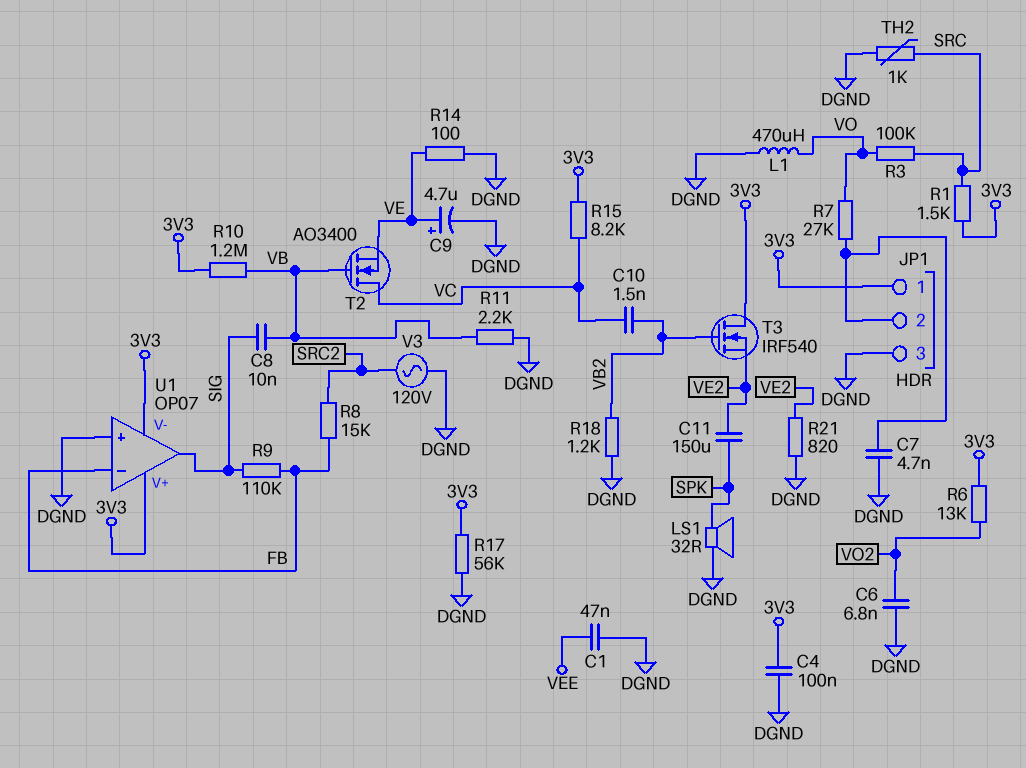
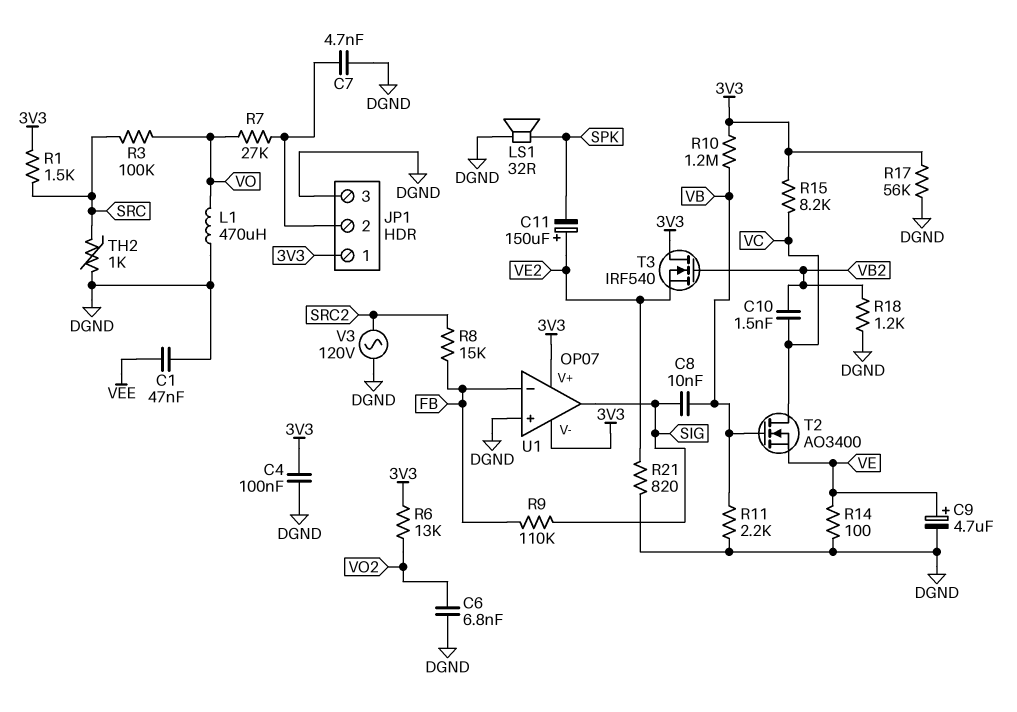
C11: 150uF (SPK, VE2) -> 150uF (plus VE2, minus SPK)

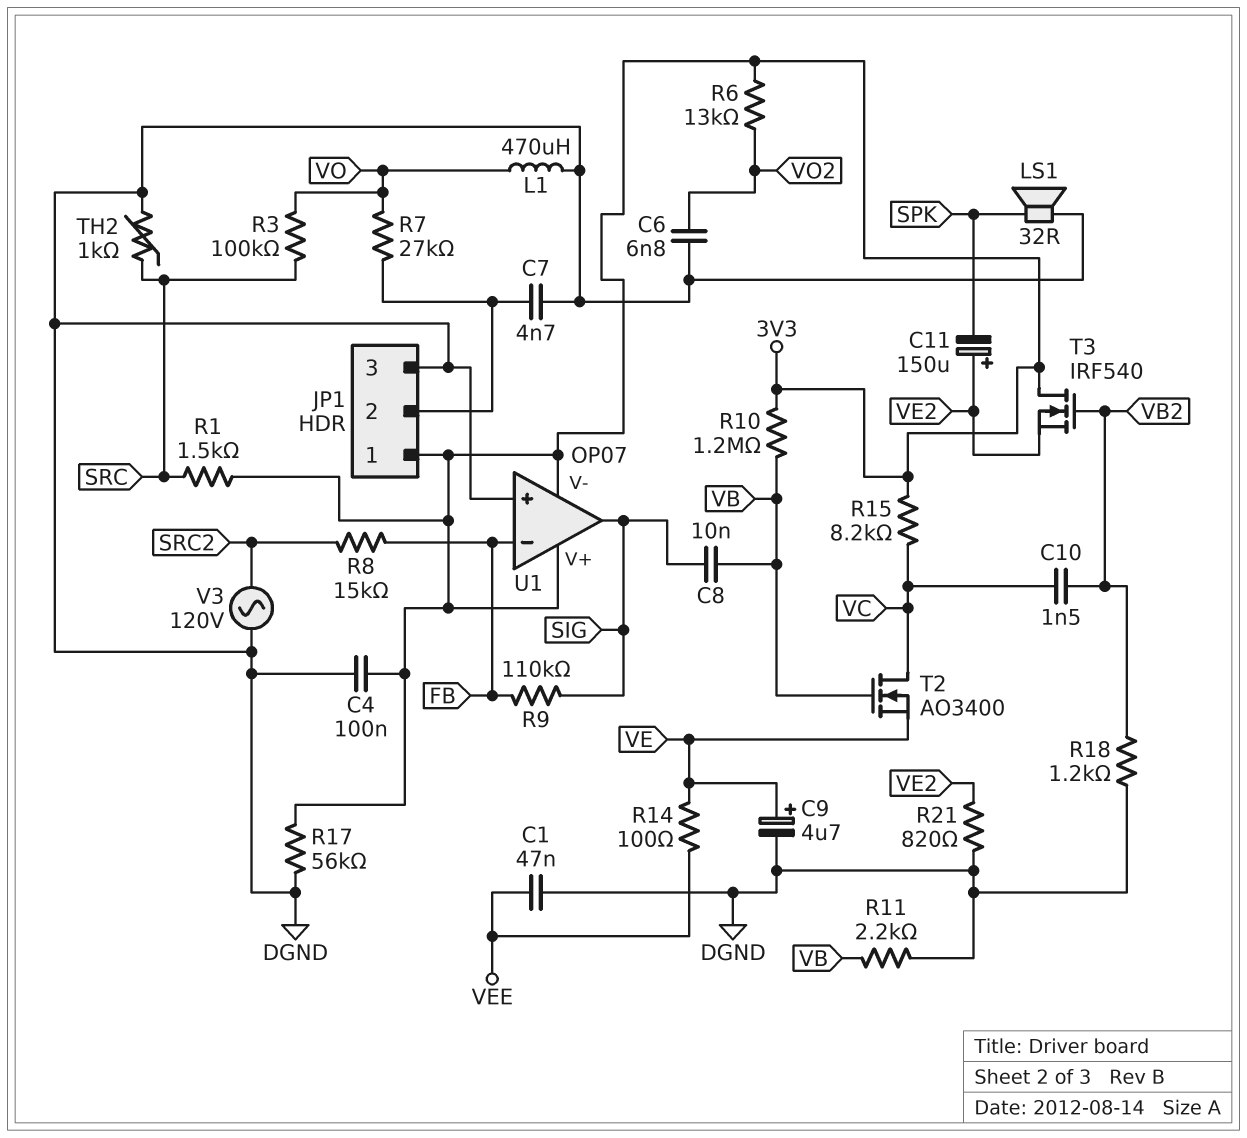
R14: 100 (DGND, VE) -> 100 (VE, VEE)

